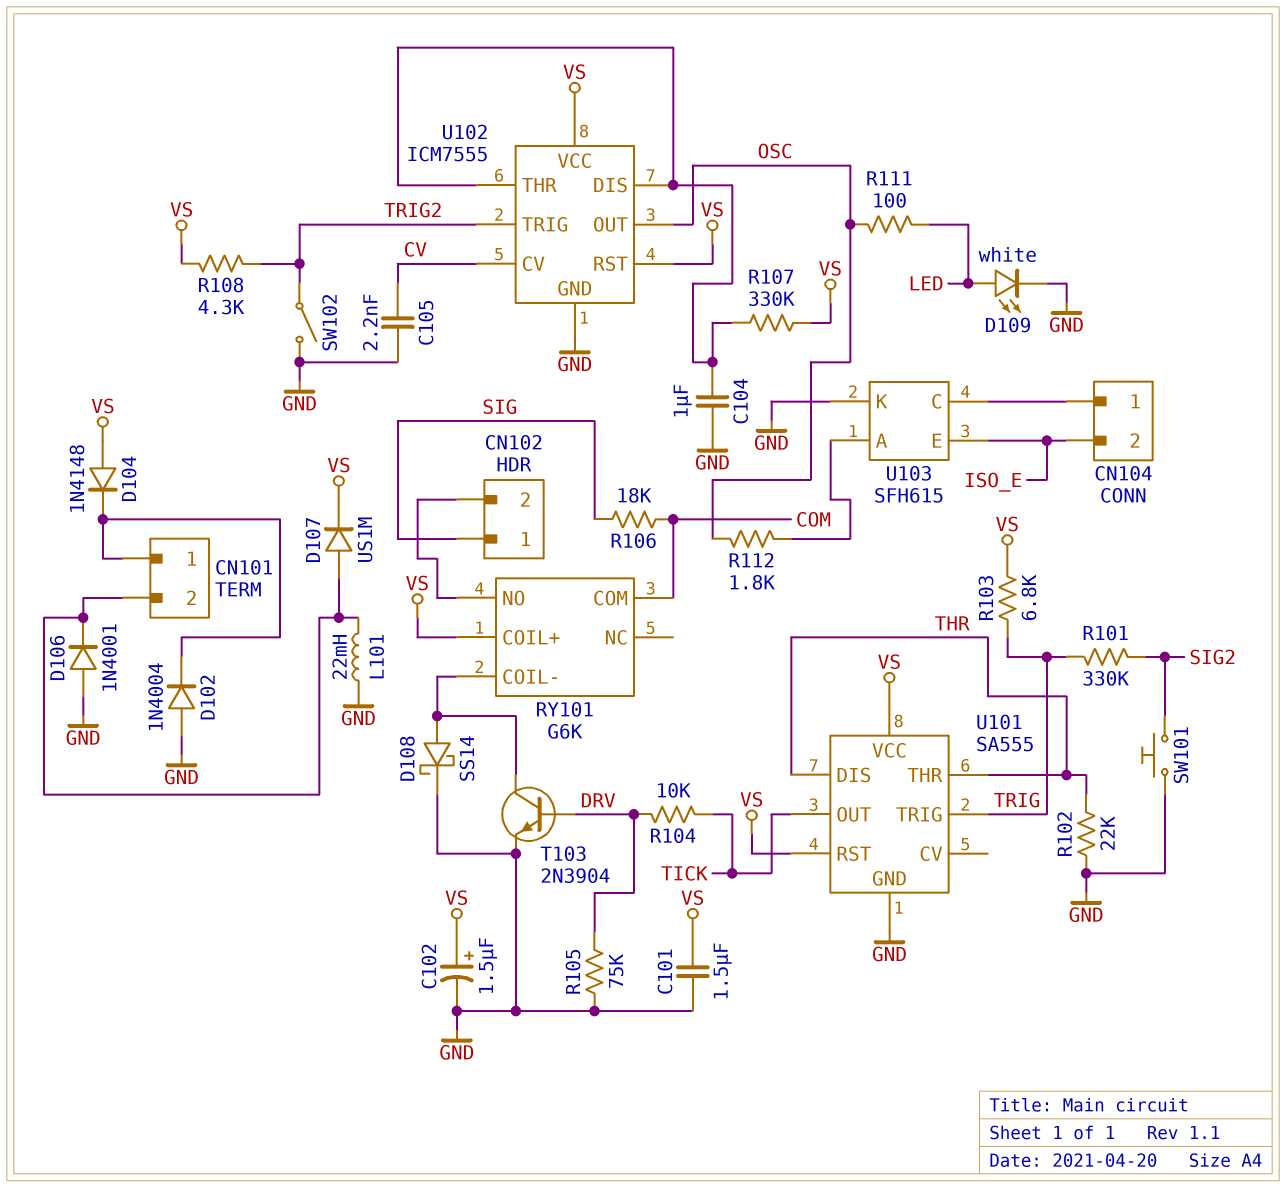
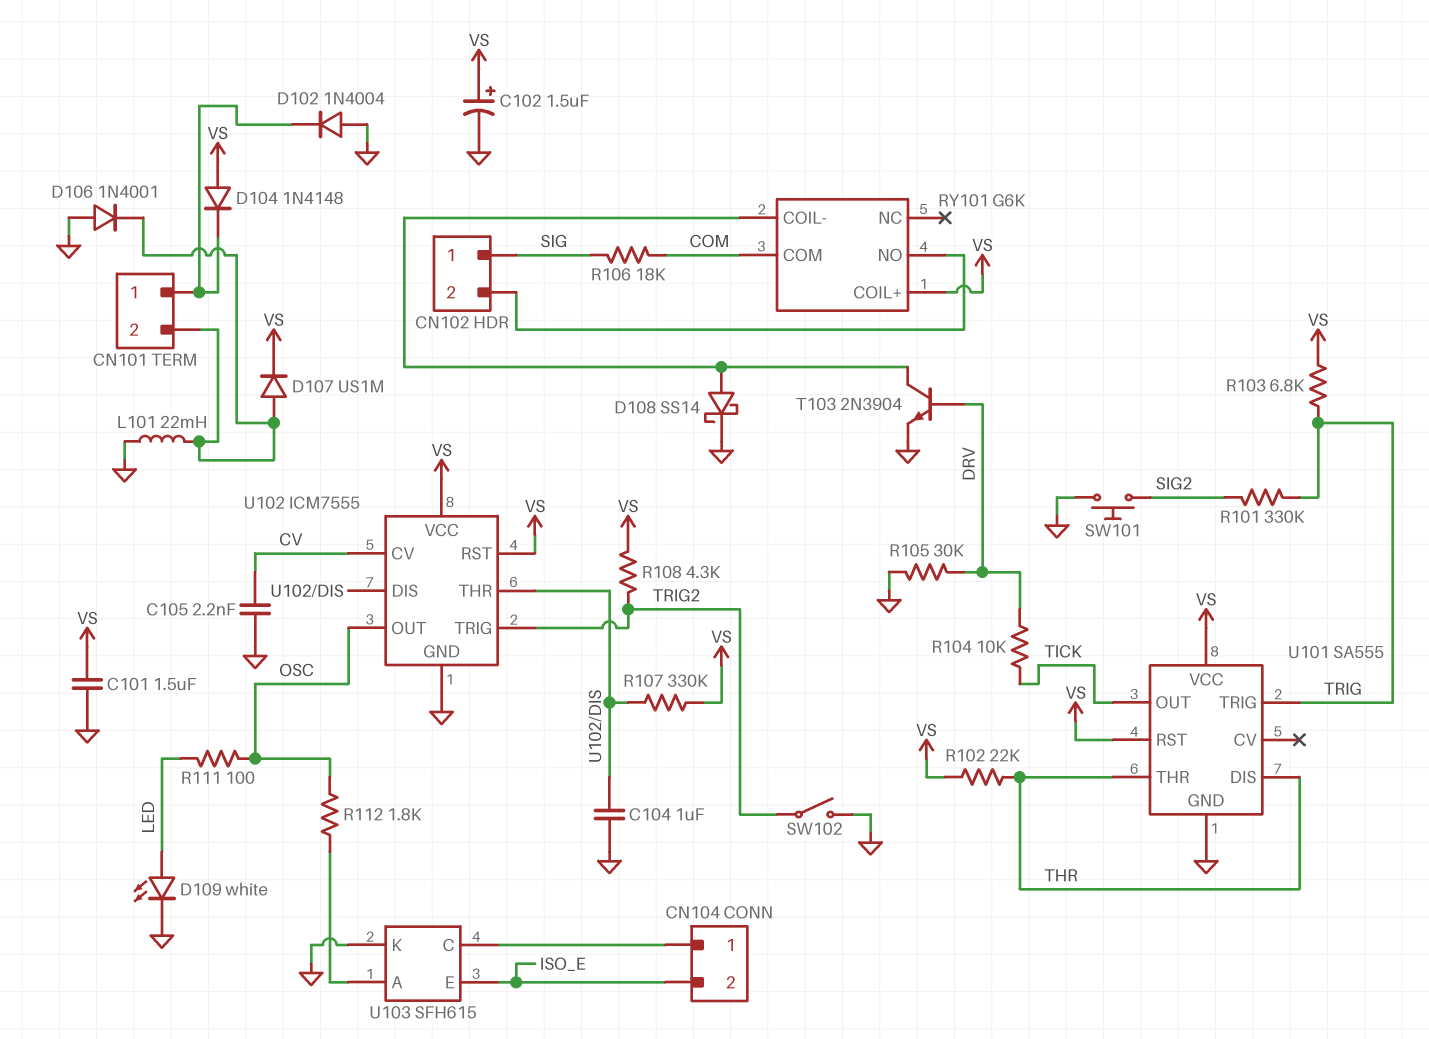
R102: 22k (GND, THR) -> 22k (THR, VS)
R105: 75k (DRV, GND) -> 30k (DRV, GND)

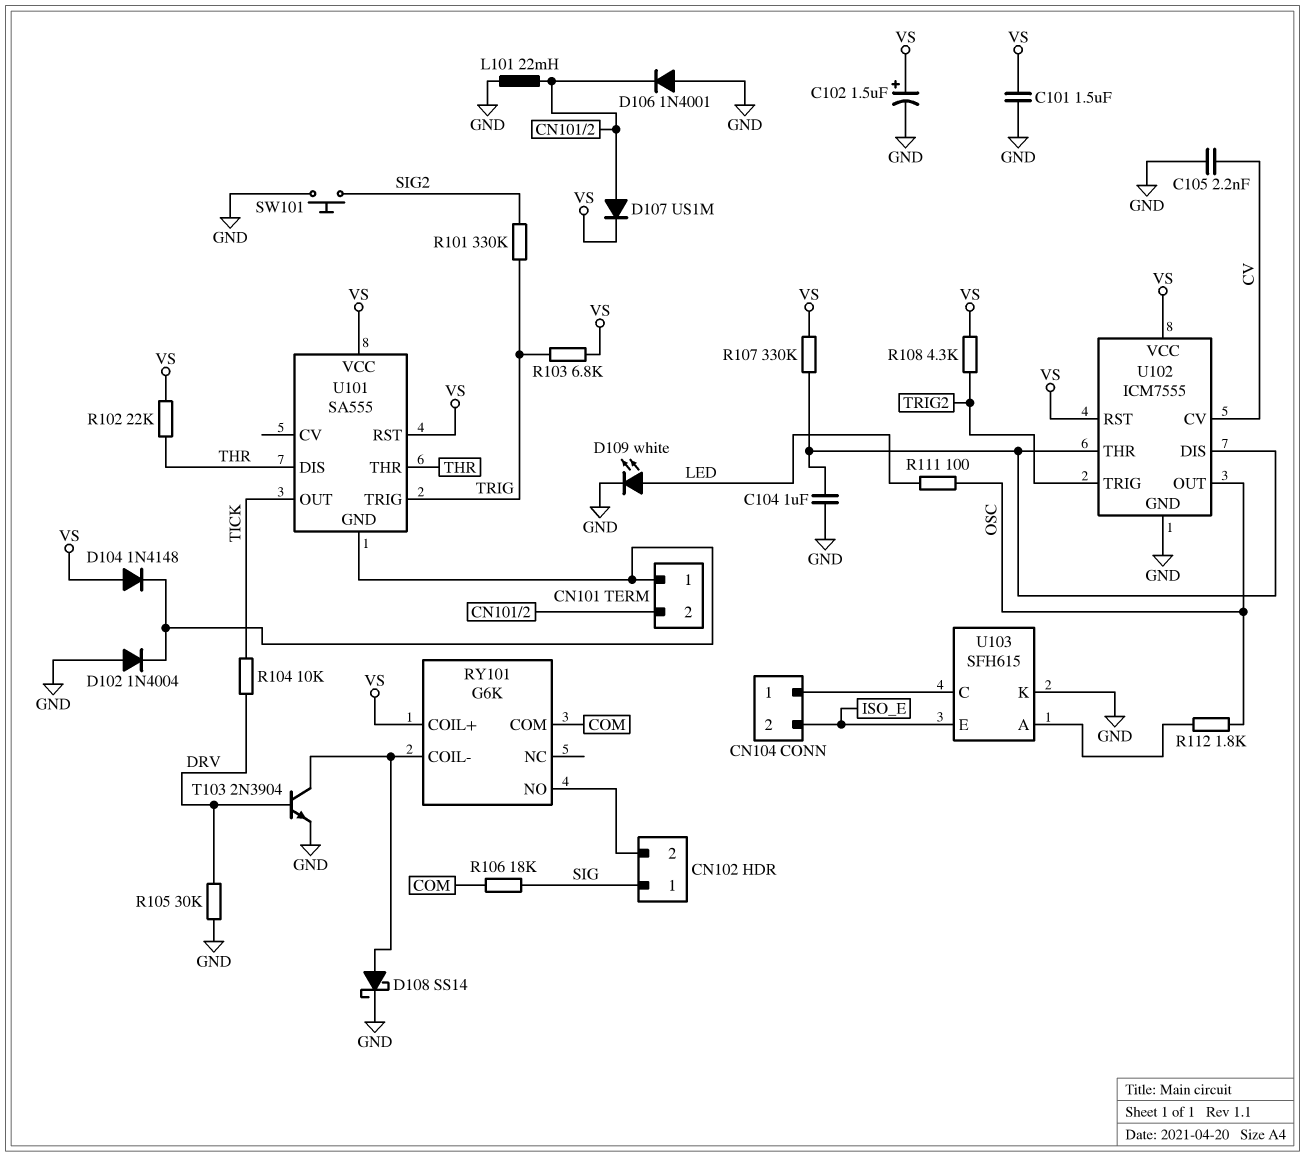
SW102: switch (GND, TRIG2) -> none
U101 pin GND: GND -> CN101/1

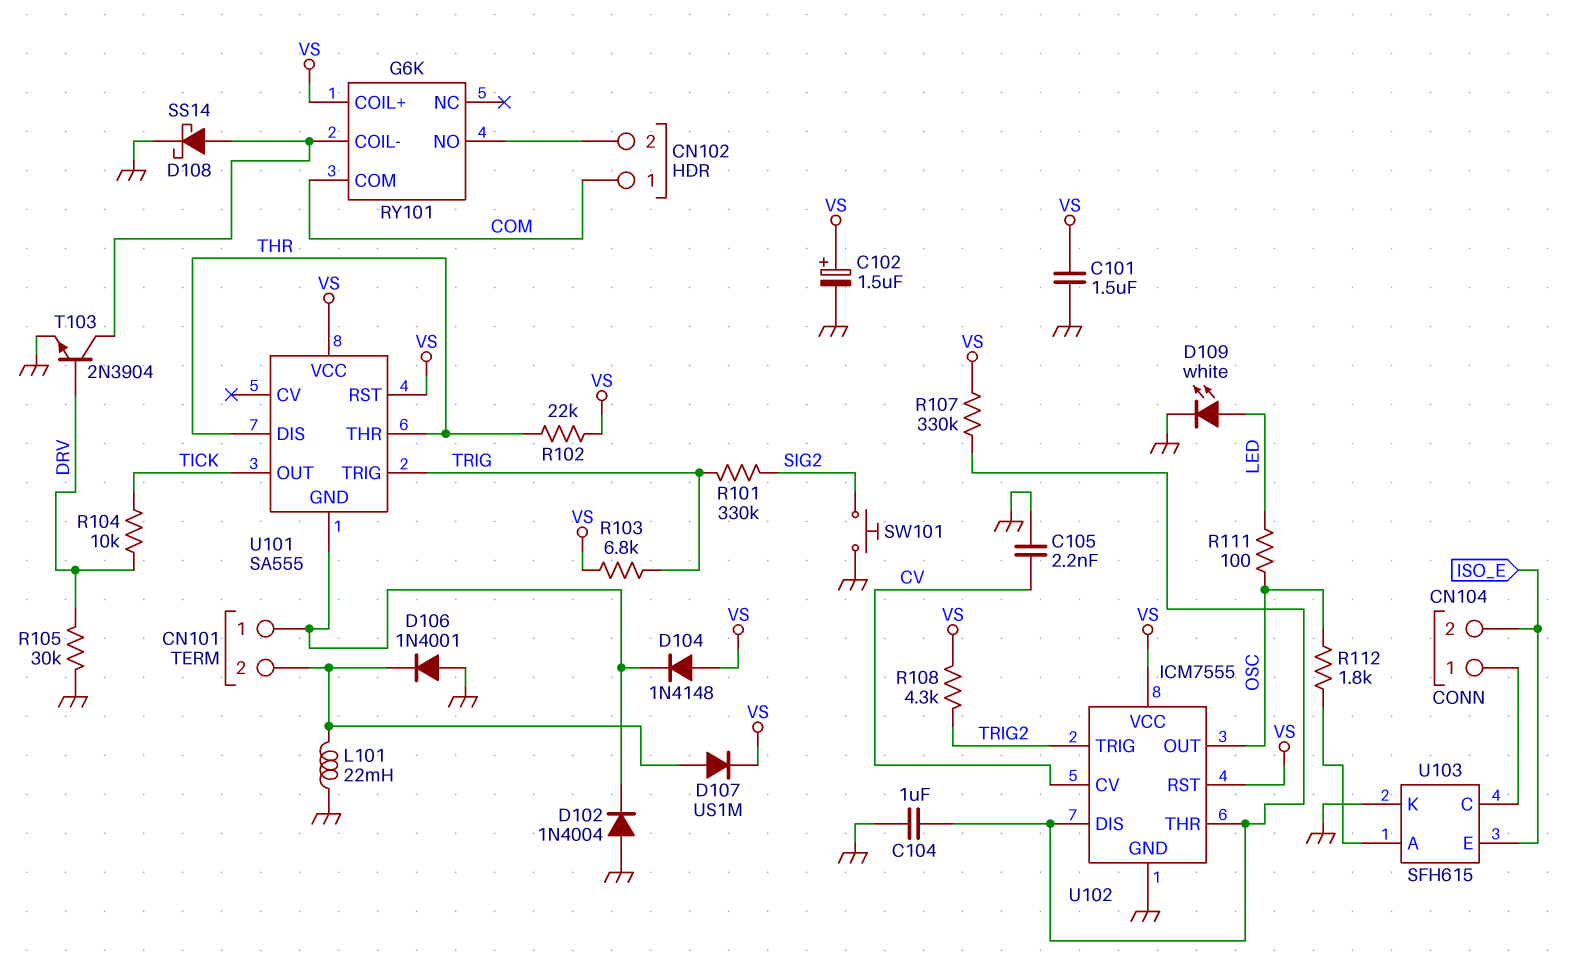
CN102 pin 1: SIG -> COM
R106: 18k (COM, SIG) -> none

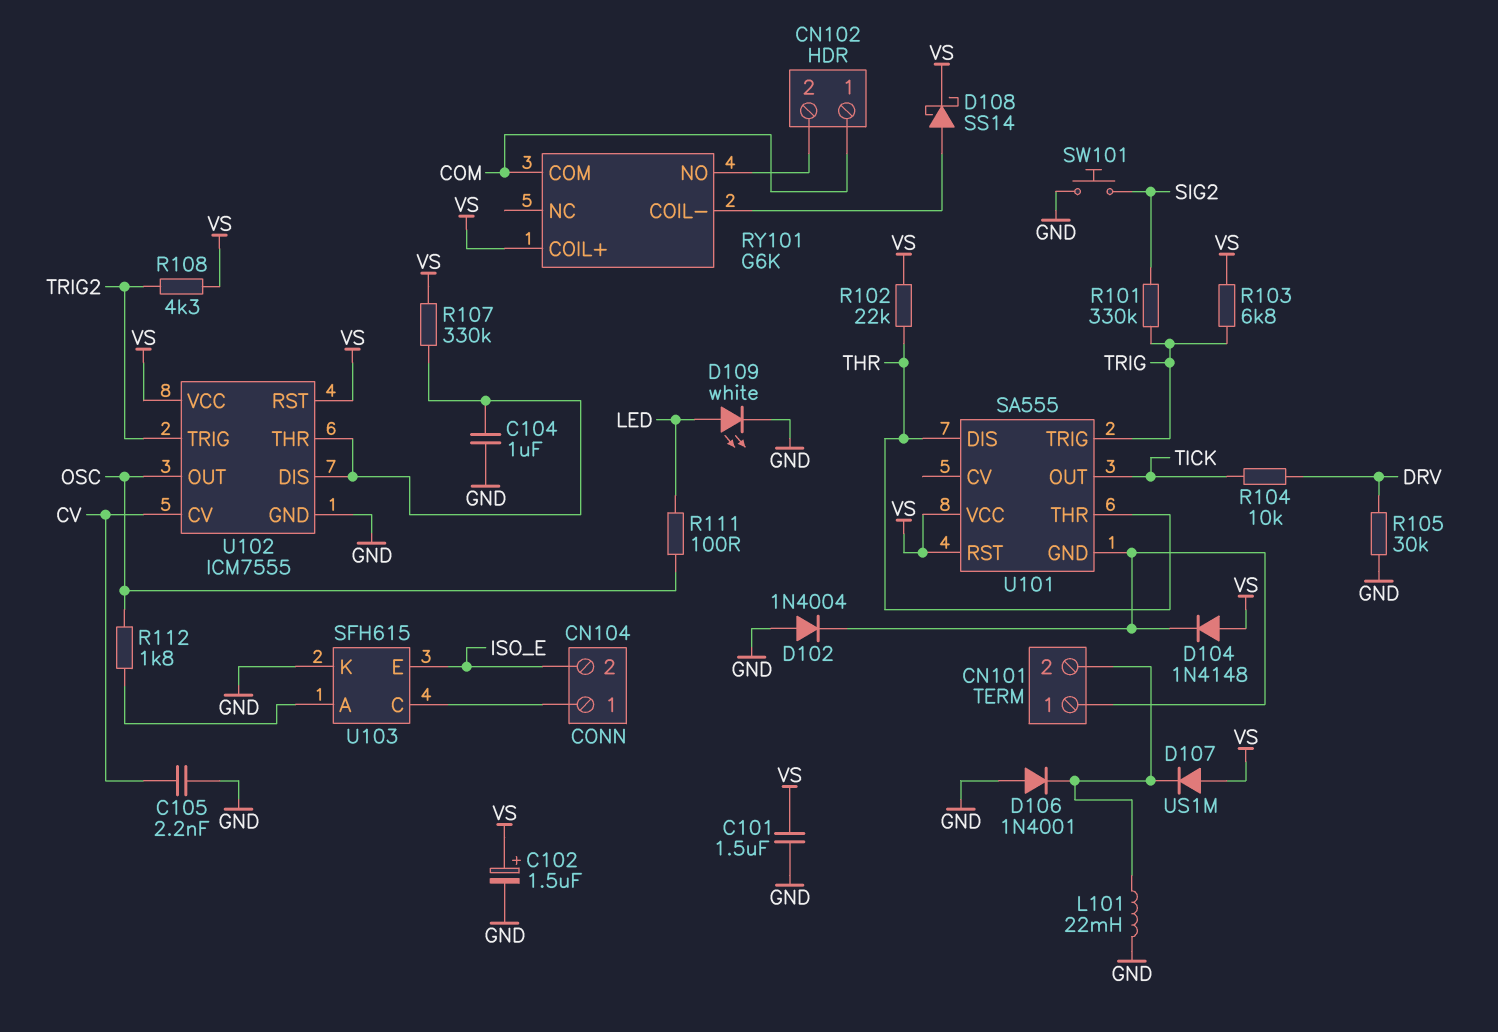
D107: diode US1M (A CN101/2, K VS) -> diode US1M (A VS, K CN101/2)
D108: schottky SS14 (A RY101/COIL-, K GND) -> schottky SS14 (A RY101/COIL-, K VS)
T103: NPN 2N3904 (B DRV, C RY101/COIL-, E GND) -> none

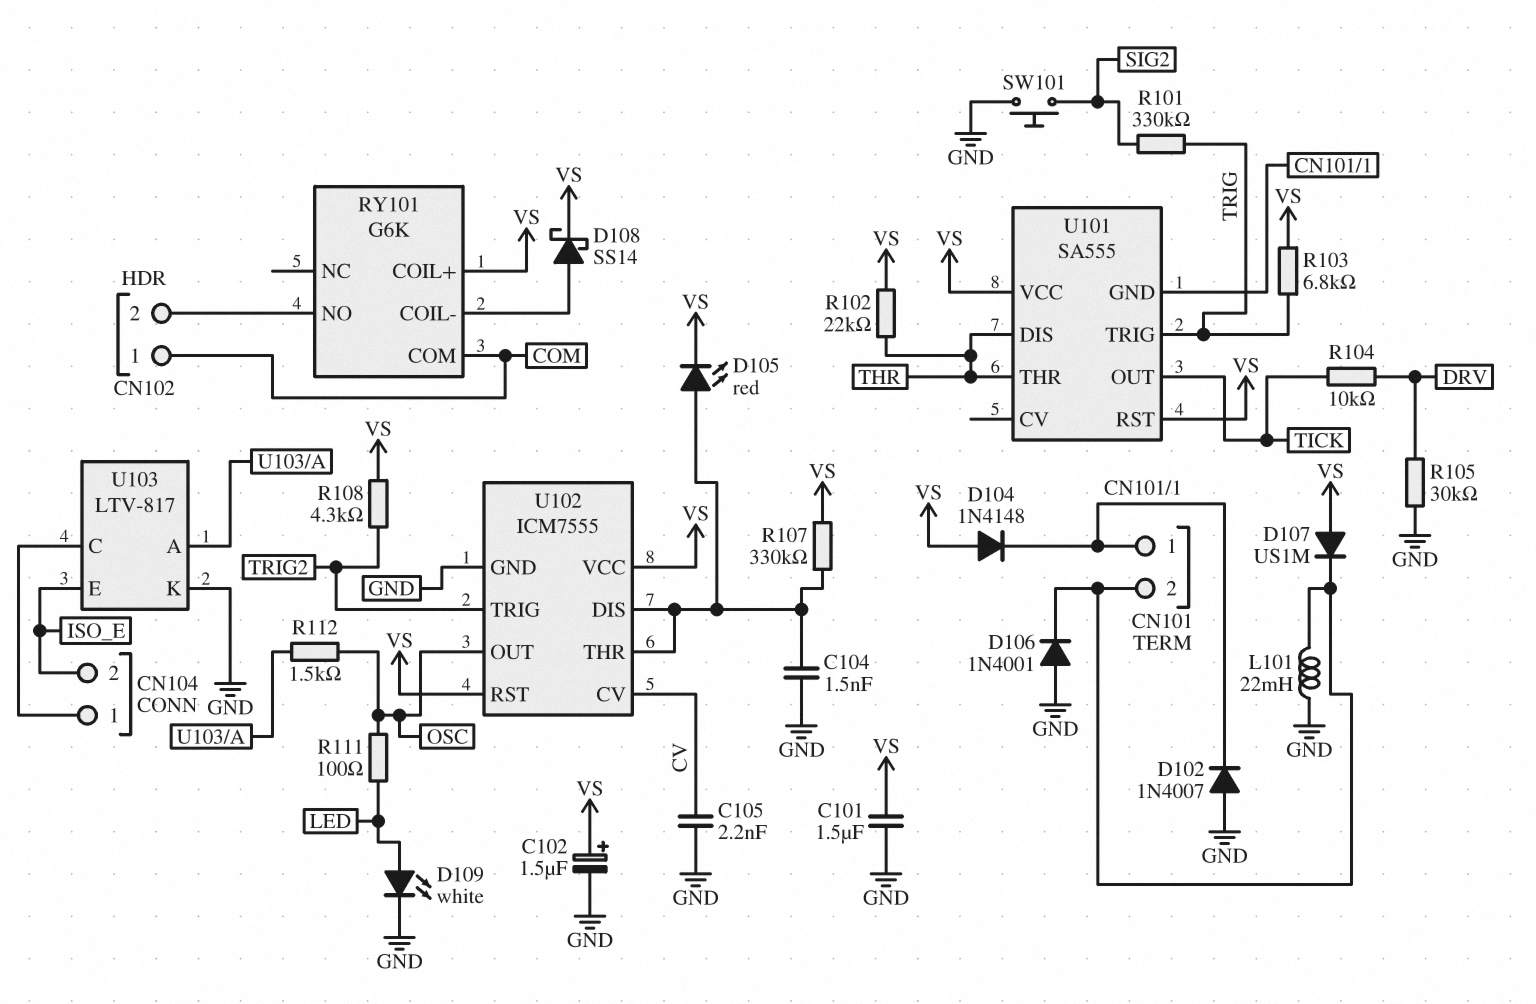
C104: 1uF (GND, U102/DIS) -> 1.5nF (GND, U102/DIS)
D102: diode 1N4004 (A GND, K CN101/1) -> diode 1N4007 (A GND, K CN101/1)
D105: none -> LED red (A U102/DIS, K VS)
R112: 1.8k (OSC, U103/A) -> 1.5k (OSC, U103/A)
U103: SFH615 -> LTV-817

